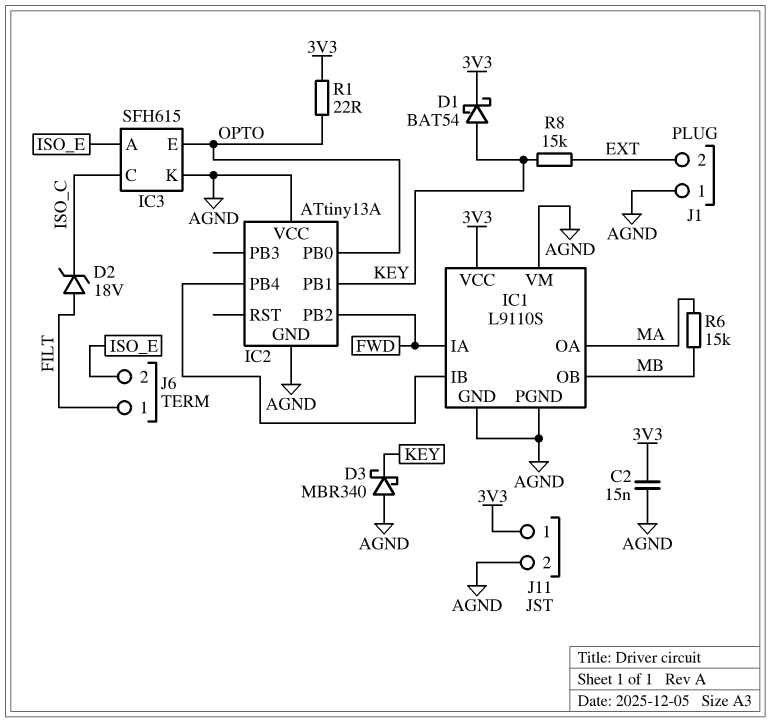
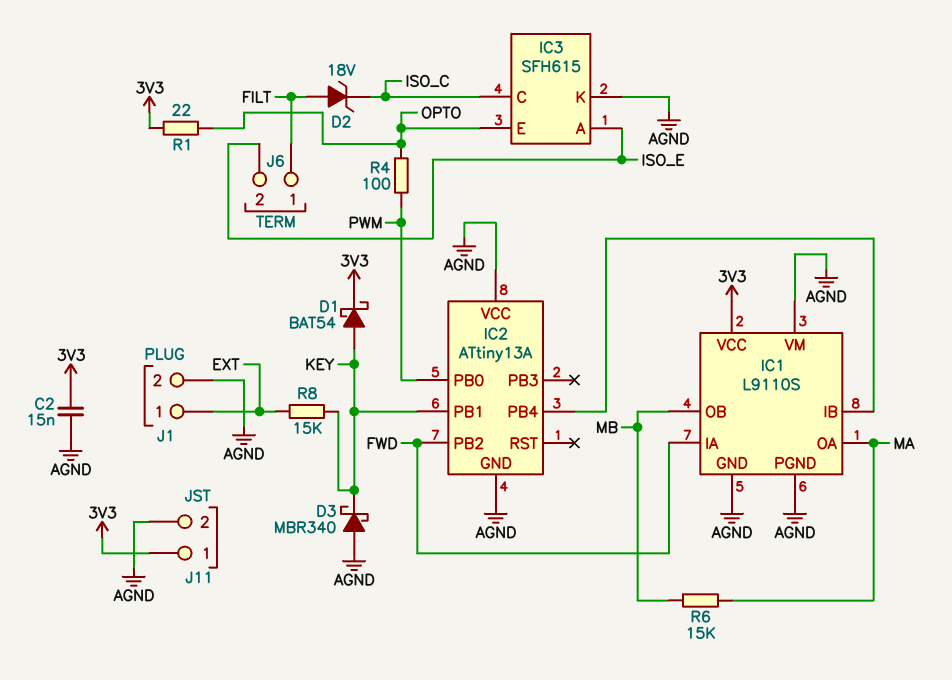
IC2 pin PB0: OPTO -> PWM
J1 pin 1: AGND -> EXT
J1 pin 2: EXT -> AGND
R4: none -> 100 (OPTO, PWM)

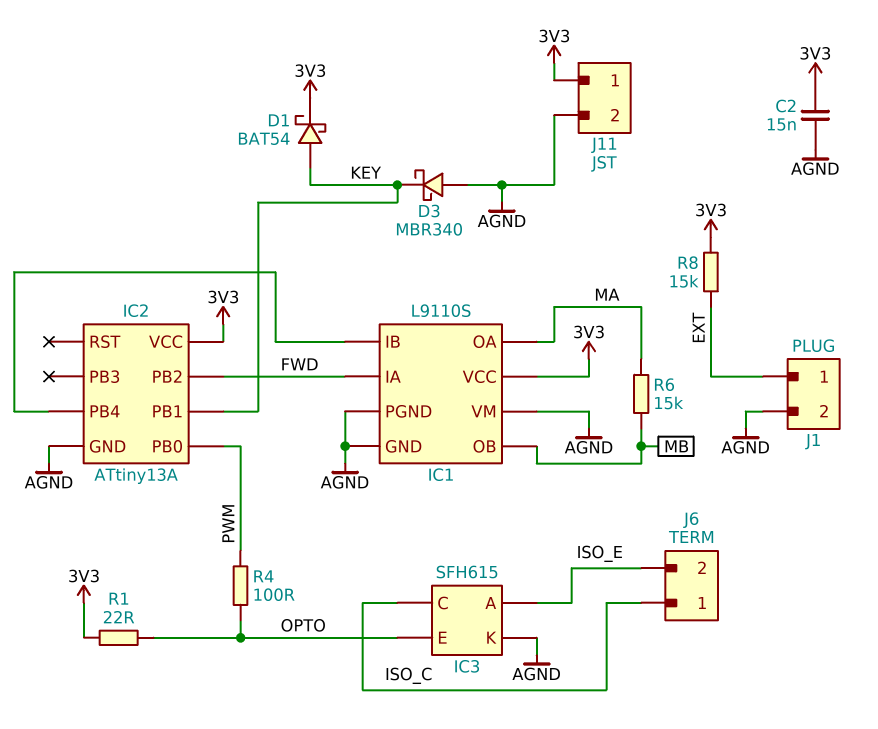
D2: zener 18V (A FILT, K ISO_C) -> none
IC2 pin VCC: AGND -> 3V3
J6 pin 1: FILT -> ISO_C
R8: 15k (EXT, KEY) -> 15k (3V3, EXT)

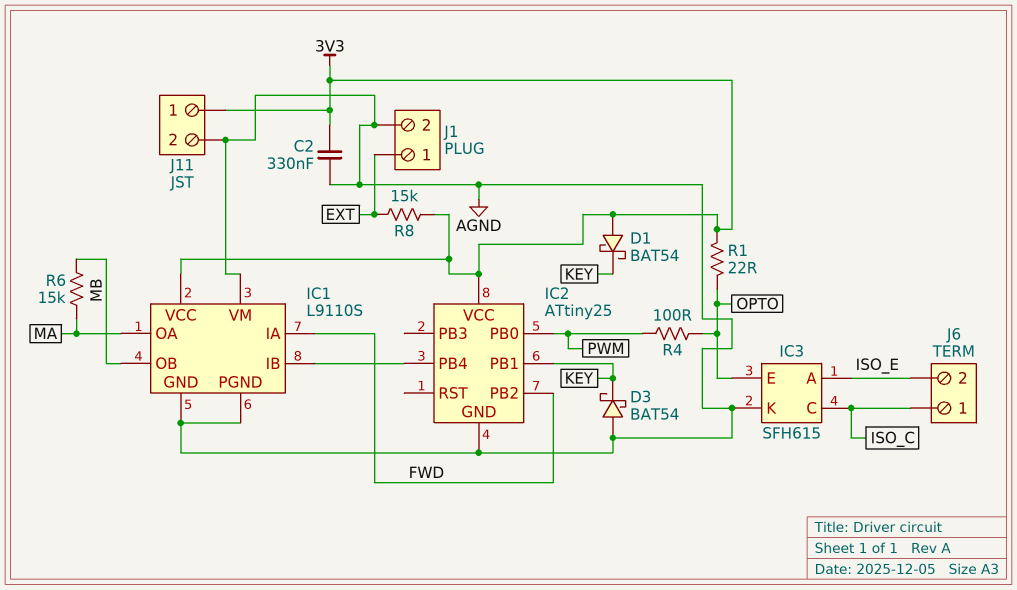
C2: 15nF (3V3, AGND) -> 330nF (3V3, AGND)
D1: schottky BAT54 (A KEY, K 3V3) -> schottky BAT54 (A 3V3, K KEY)
D3: schottky MBR340 (A AGND, K KEY) -> schottky BAT54 (A AGND, K KEY)
IC2: ATtiny13A -> ATtiny25

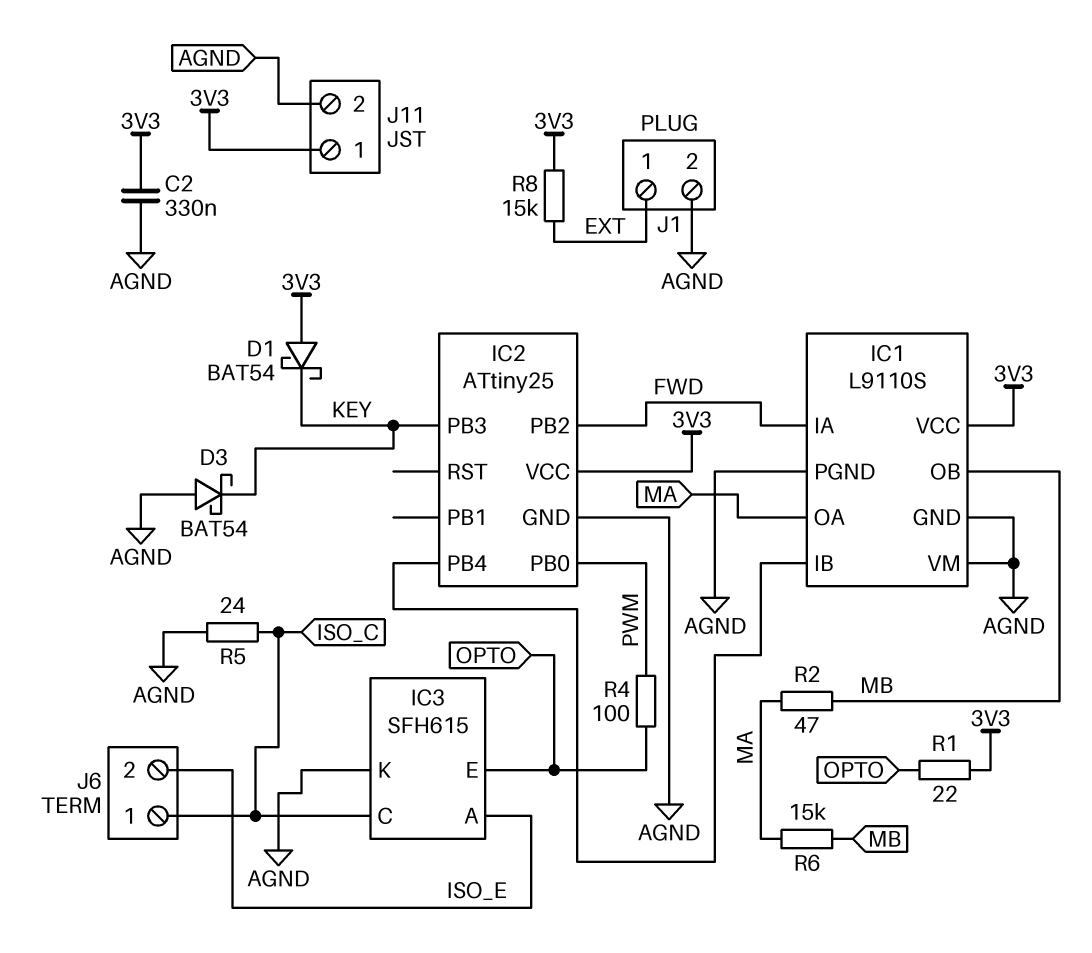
IC2 pin PB1: KEY -> none
IC2 pin PB3: none -> KEY
R2: none -> 47 (MA, MB)
R5: none -> 24 (AGND, ISO_C)

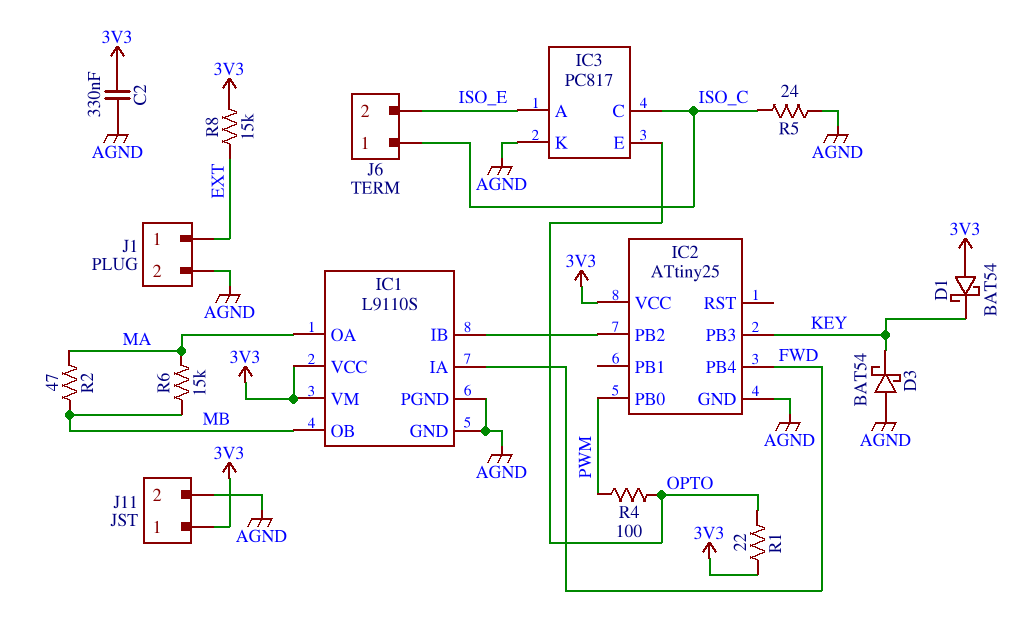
IC1 pin VM: AGND -> 3V3
IC2 pin PB2: FWD -> IC1/IB
IC2 pin PB4: IC1/IB -> FWD
IC3: SFH615 -> PC817

